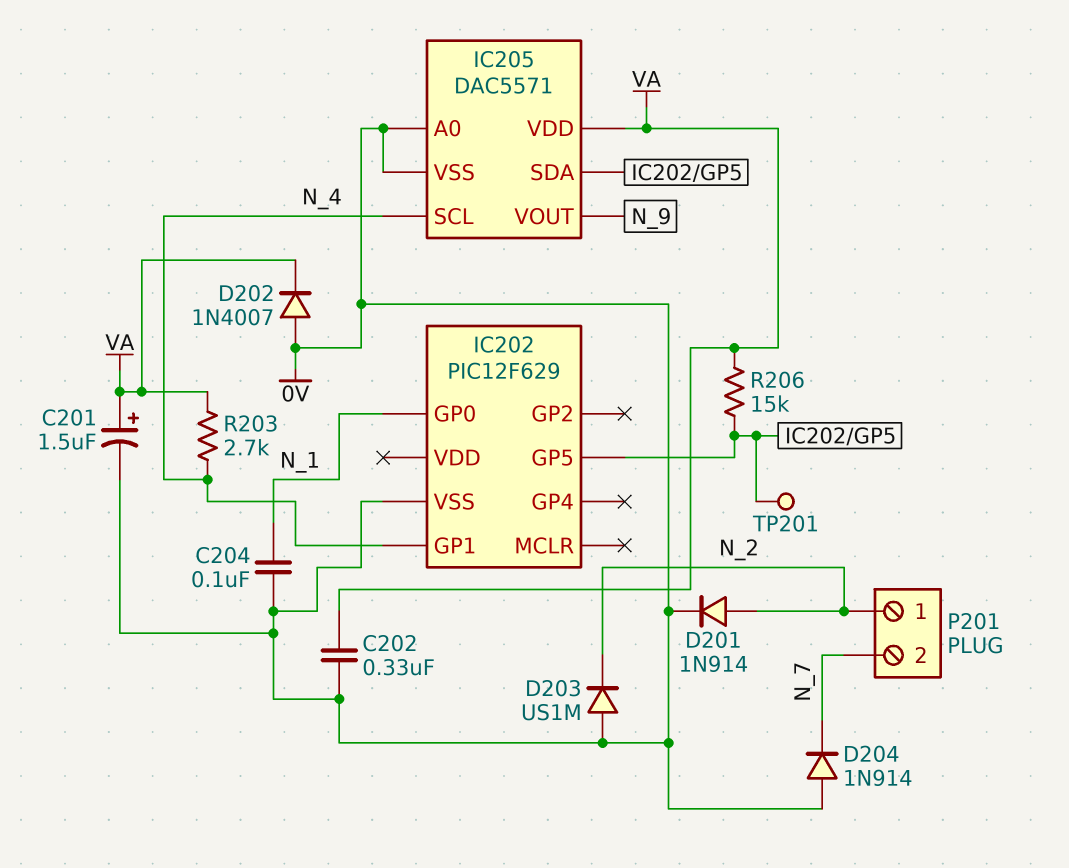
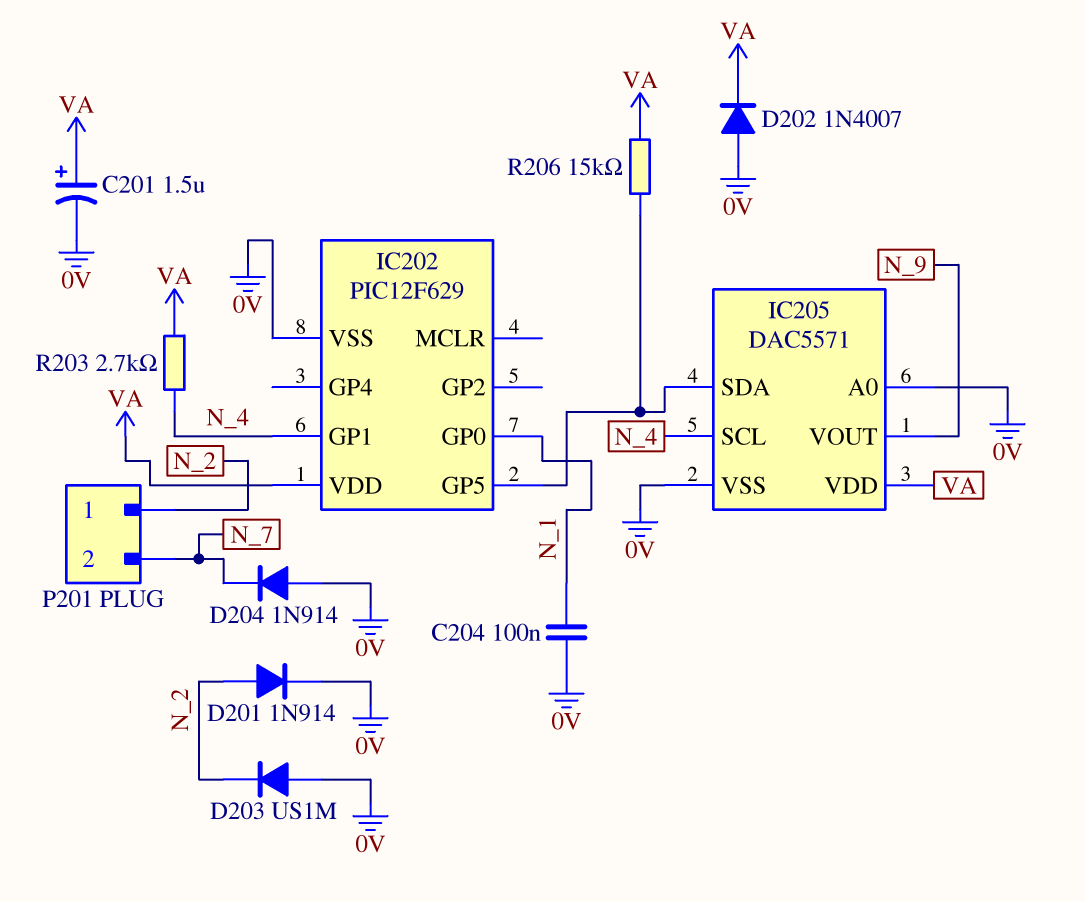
C202: 330nF (0V, VA) -> none
IC202 pin VDD: none -> VA
TP201: test point (IC202/GP5) -> none

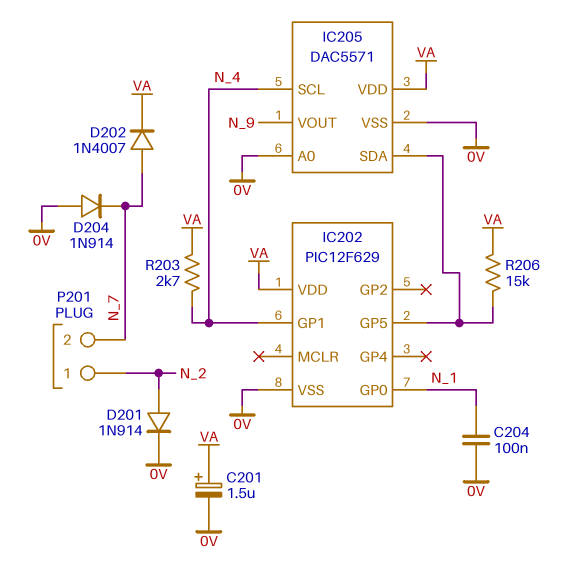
D202: diode 1N4007 (A 0V, K VA) -> diode 1N4007 (A N_7, K VA)
D203: diode US1M (A 0V, K N_2) -> none

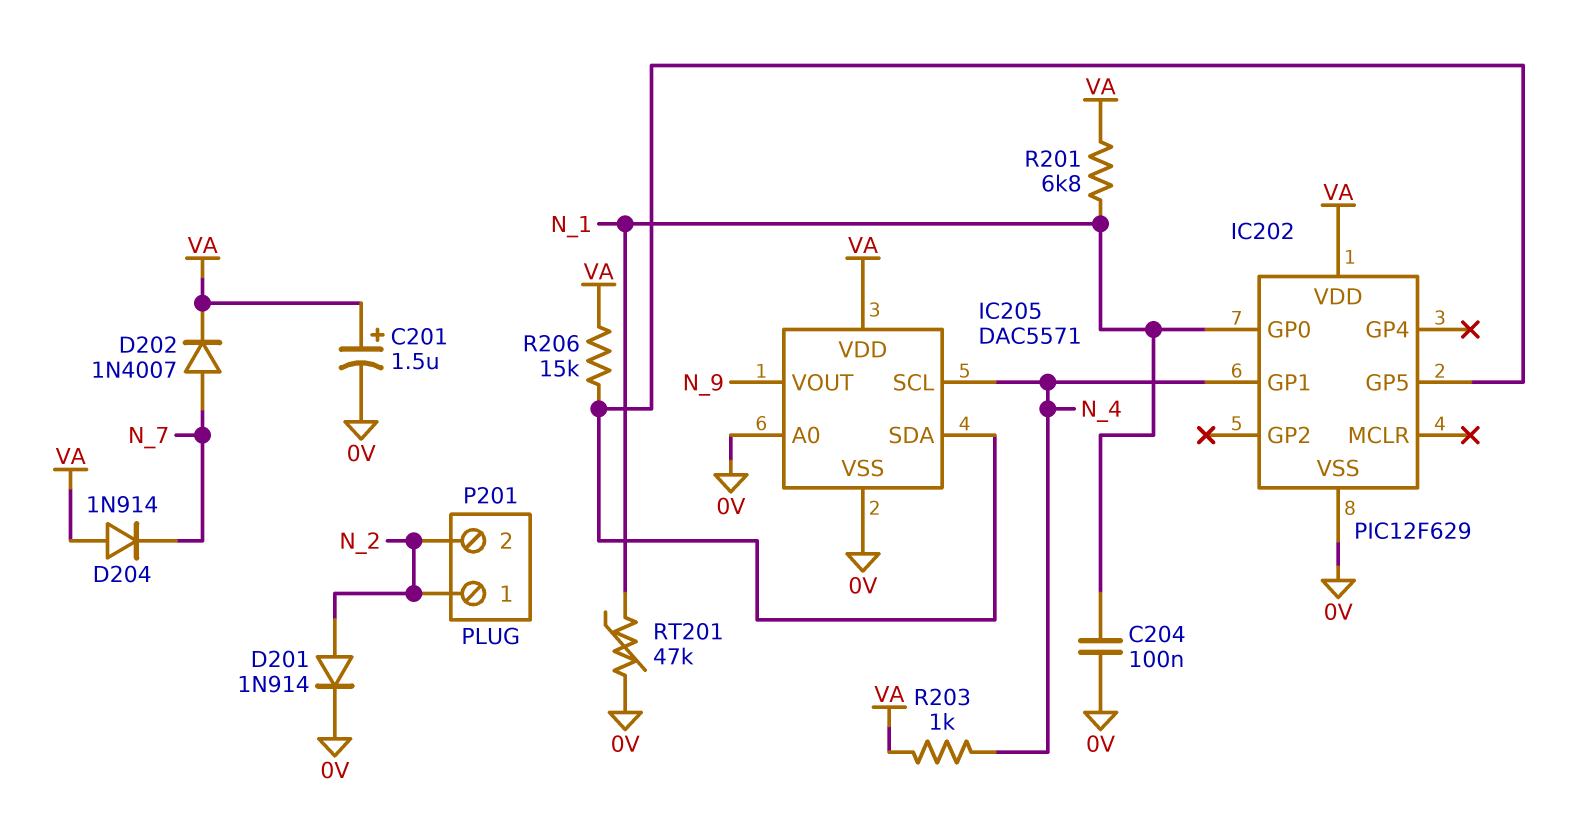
D204: diode 1N914 (A 0V, K N_7) -> diode 1N914 (A VA, K N_7)
P201 pin 2: N_7 -> N_2
R201: none -> 6.8k (N_1, VA)
R203: 2.7k (N_4, VA) -> 1k (N_4, VA)
RT201: none -> 47k (0V, N_1)

